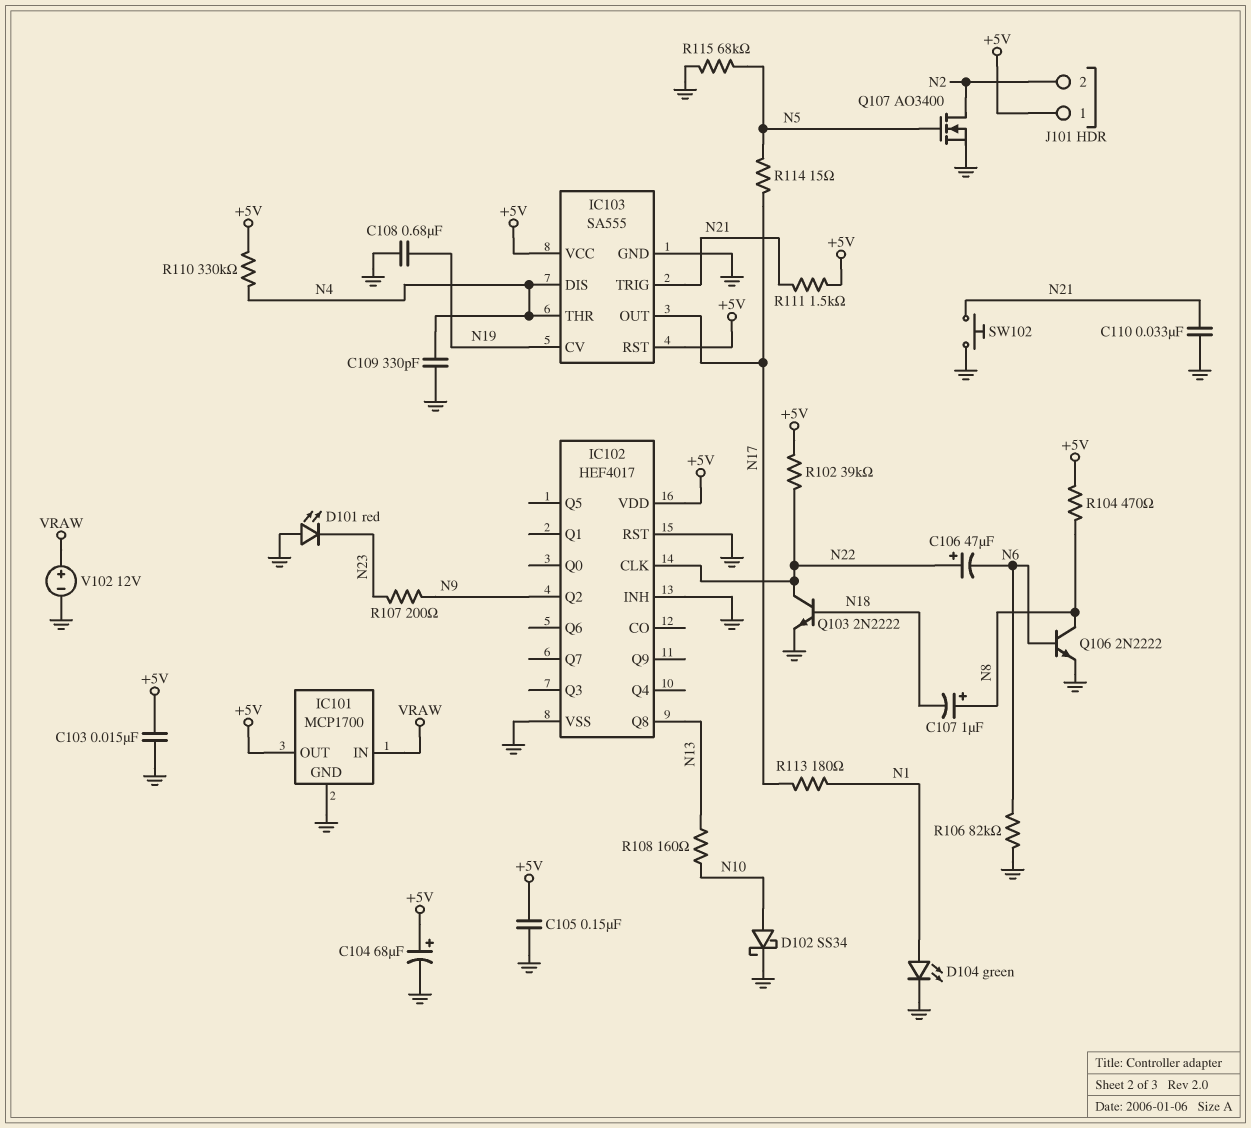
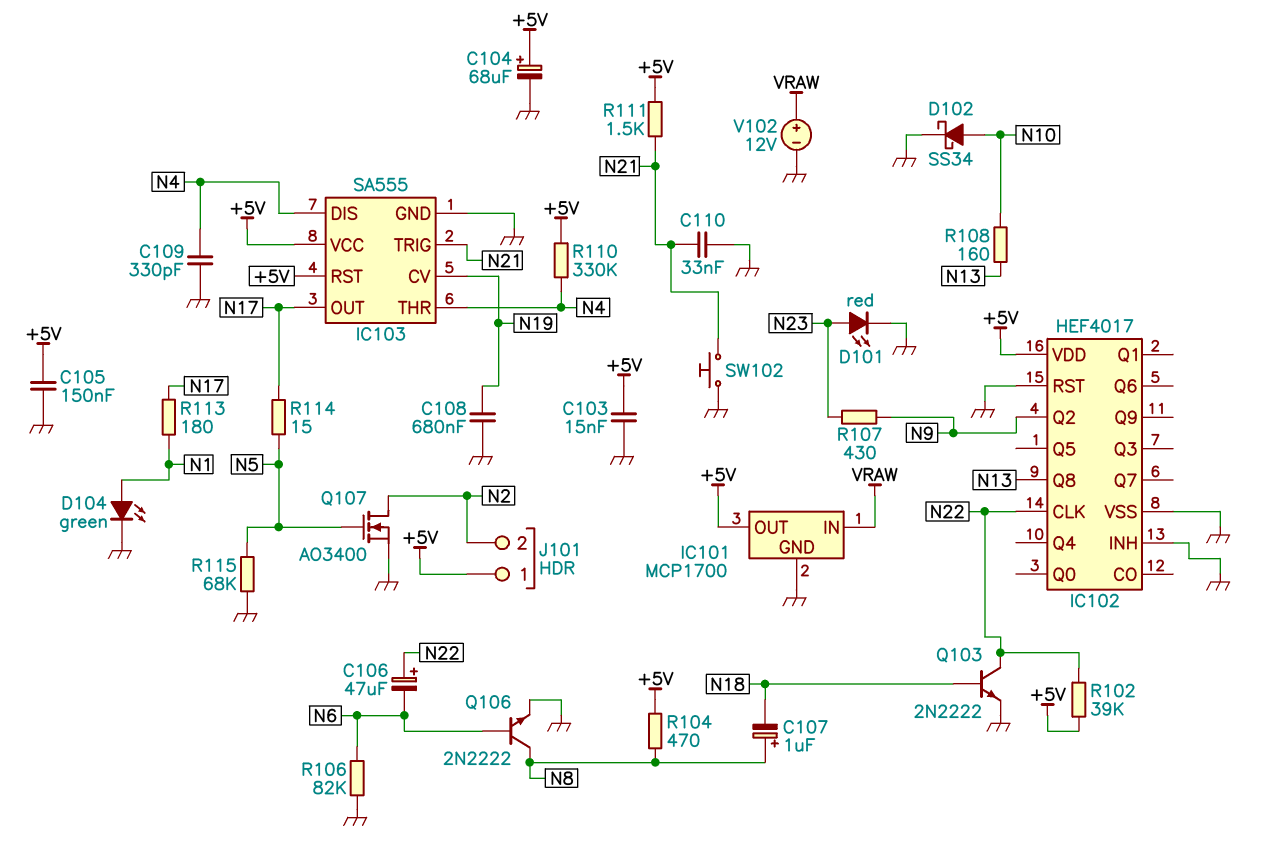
D101: LED red (A GND, K N23) -> LED red (A N23, K GND)
R107: 200 (N9, N23) -> 430 (N9, N23)

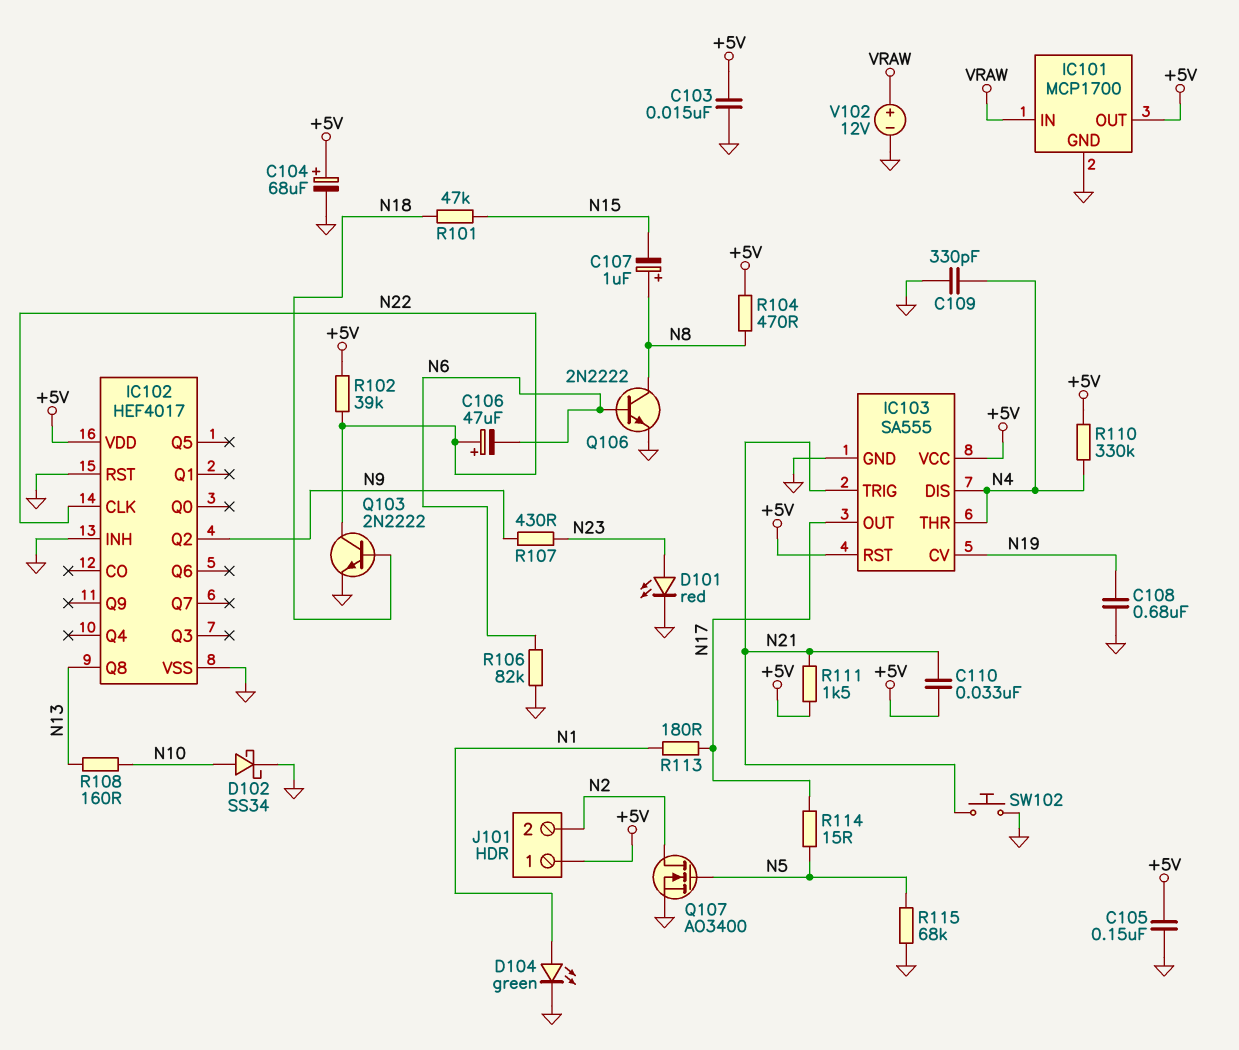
C107: 1uF (plus N8, minus N18) -> 1uF (plus N8, minus N15)
C110: 33nF (GND, N21) -> 33nF (+5V, N21)
R101: none -> 47k (N15, N18)

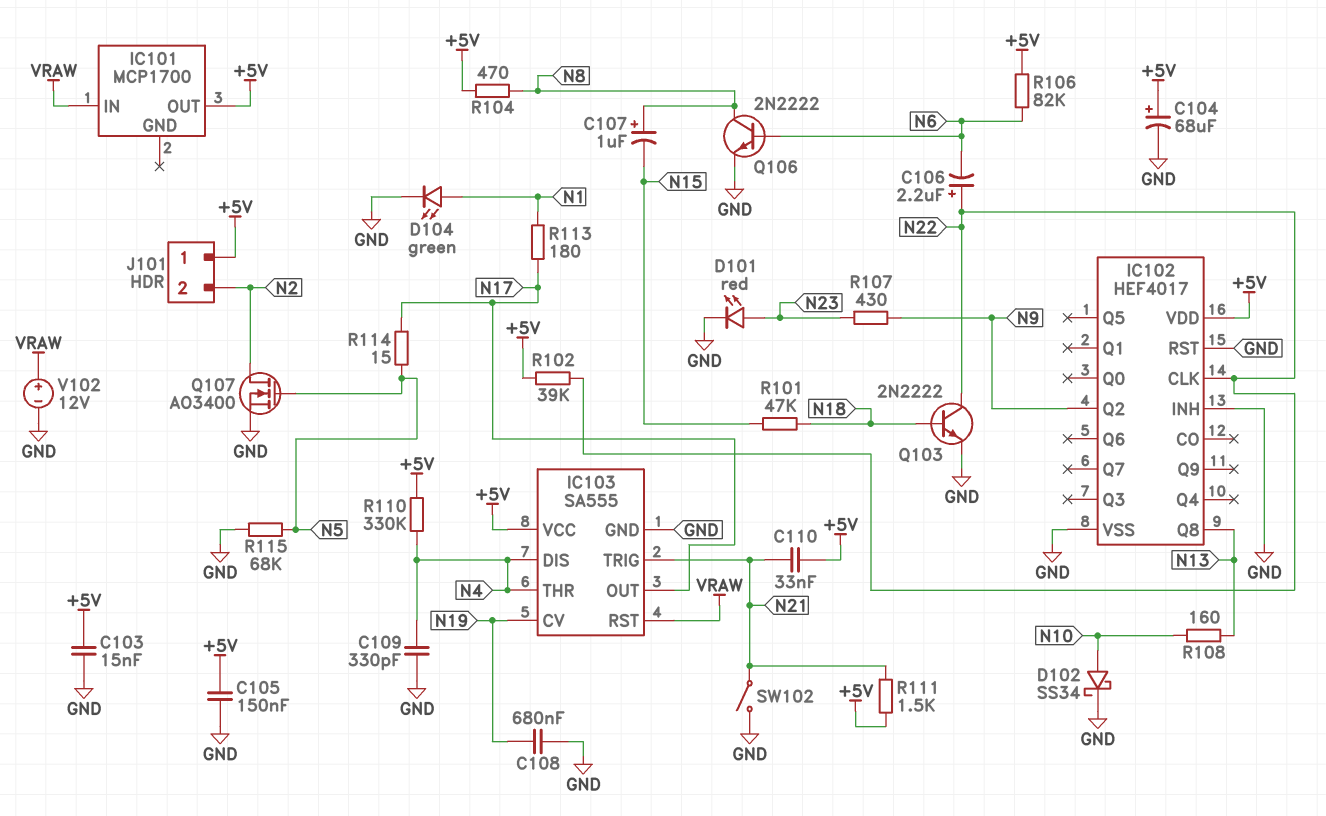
C106: 47uF (plus N22, minus N6) -> 2.2uF (plus N22, minus N6)
IC101 pin GND: GND -> none
IC103 pin RST: +5V -> VRAW
R106: 82k (GND, N6) -> 82k (+5V, N6)
SW102: button (GND, N21) -> switch (GND, N21)

